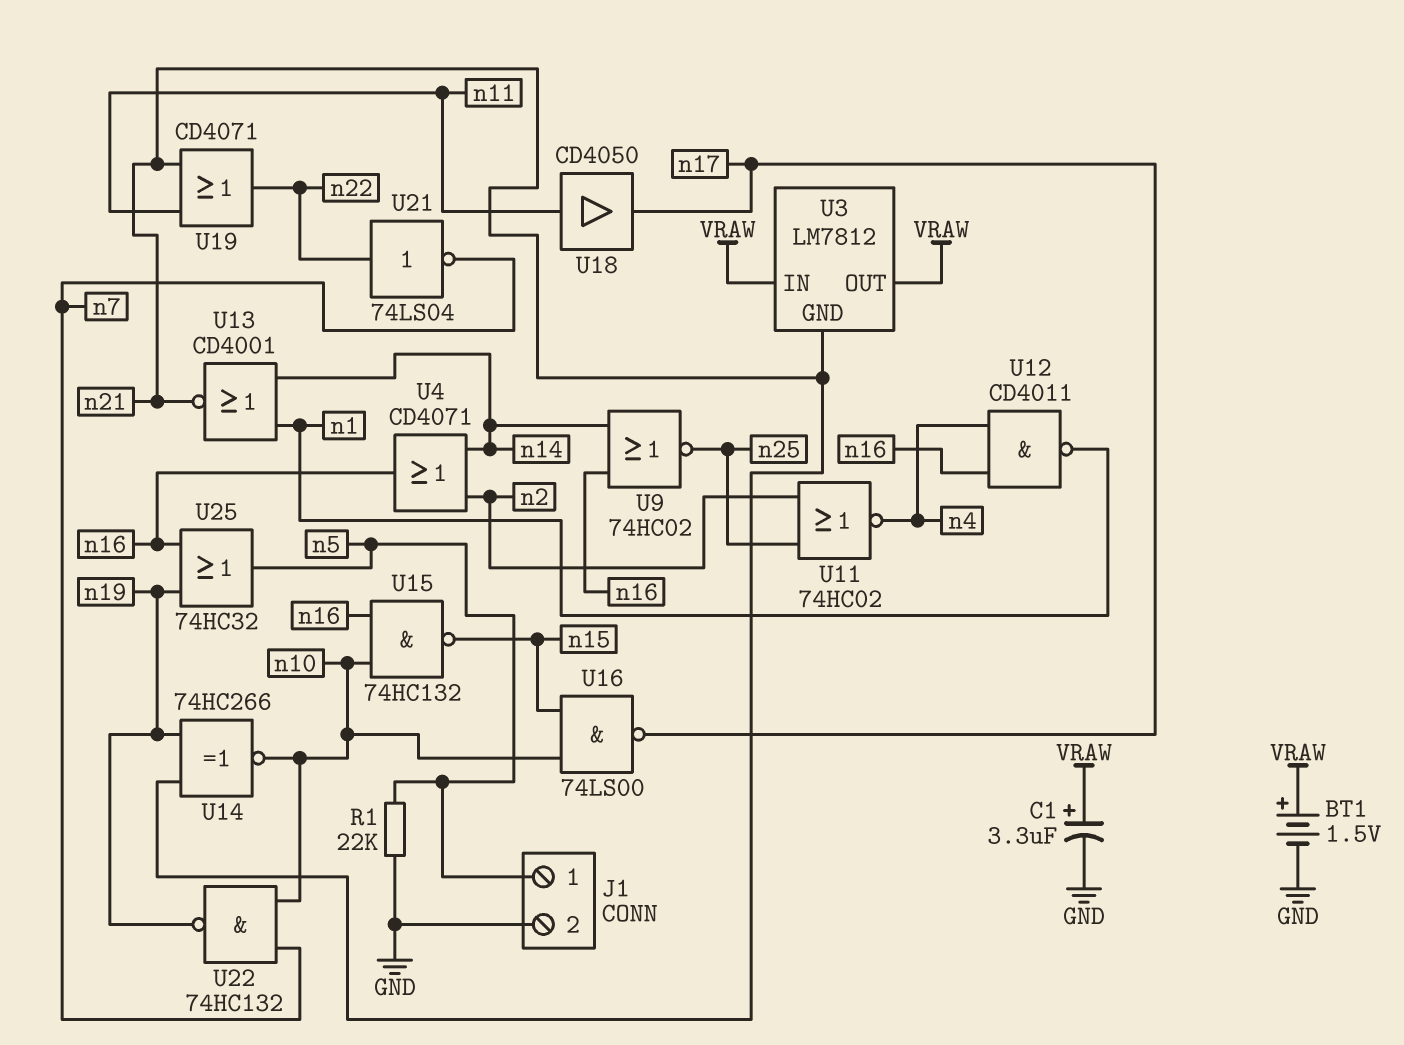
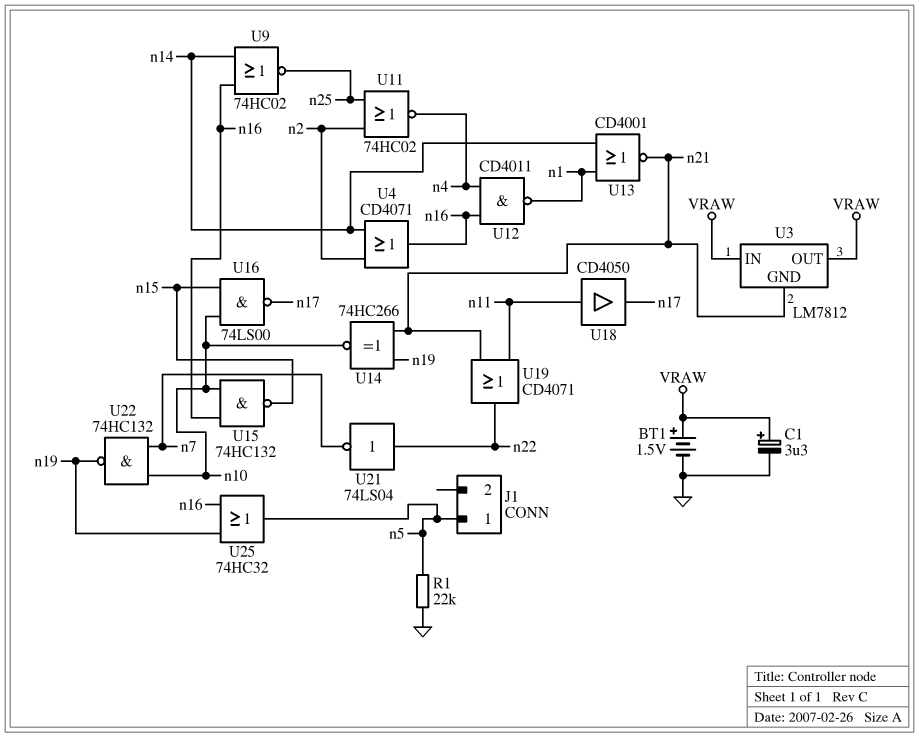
J1 pin 2: GND -> none

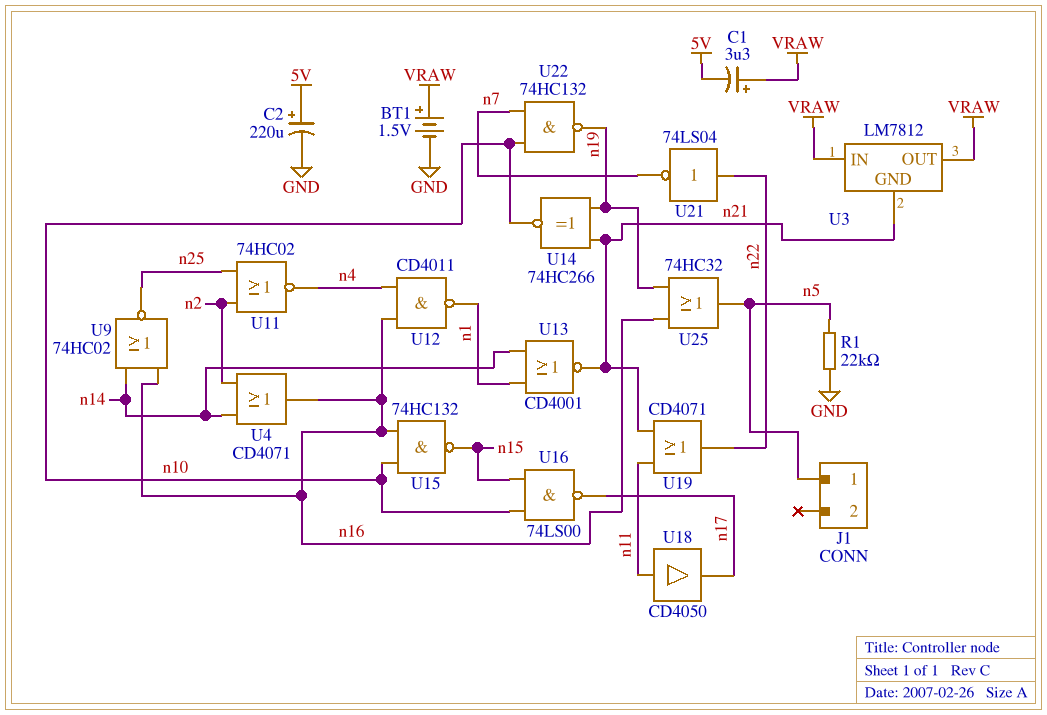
C1: 3.3uF (plus VRAW, minus GND) -> 3.3uF (plus VRAW, minus 5V)
C2: none -> 220uF (plus 5V, minus GND)

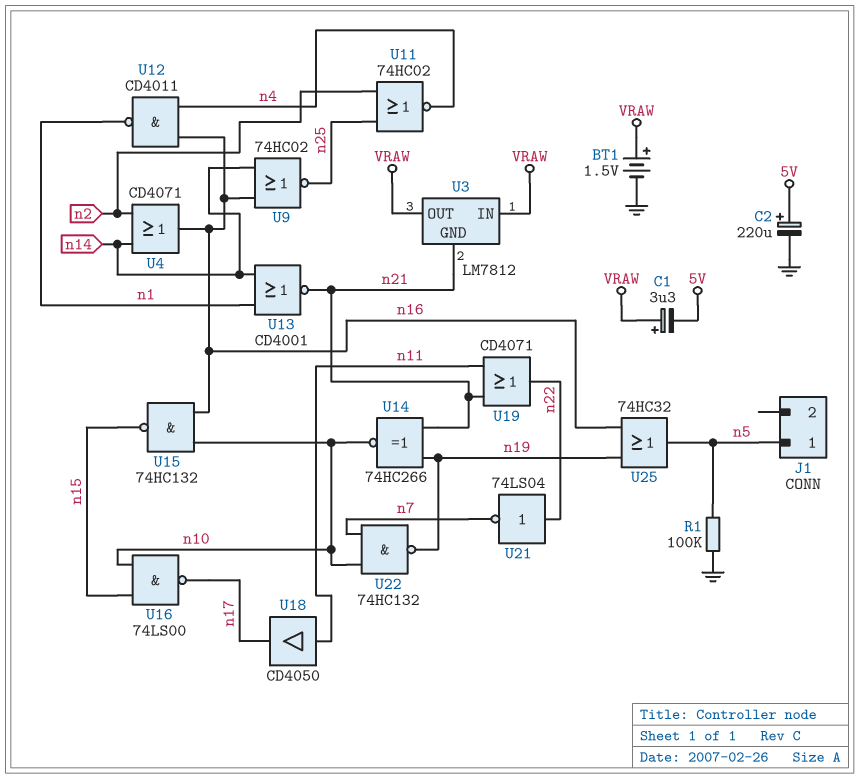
R1: 22k (GND, n5) -> 100k (GND, n5)

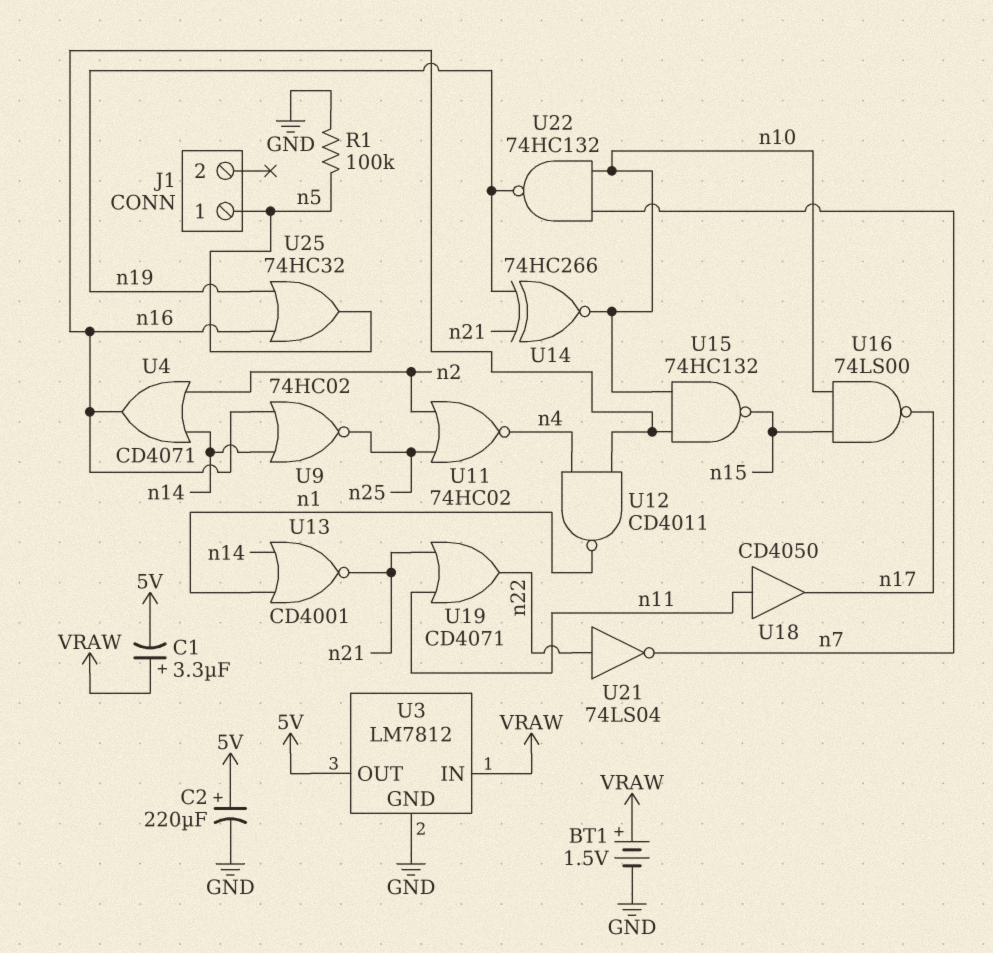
U3 pin GND: n21 -> GND
U3 pin OUT: VRAW -> 5V

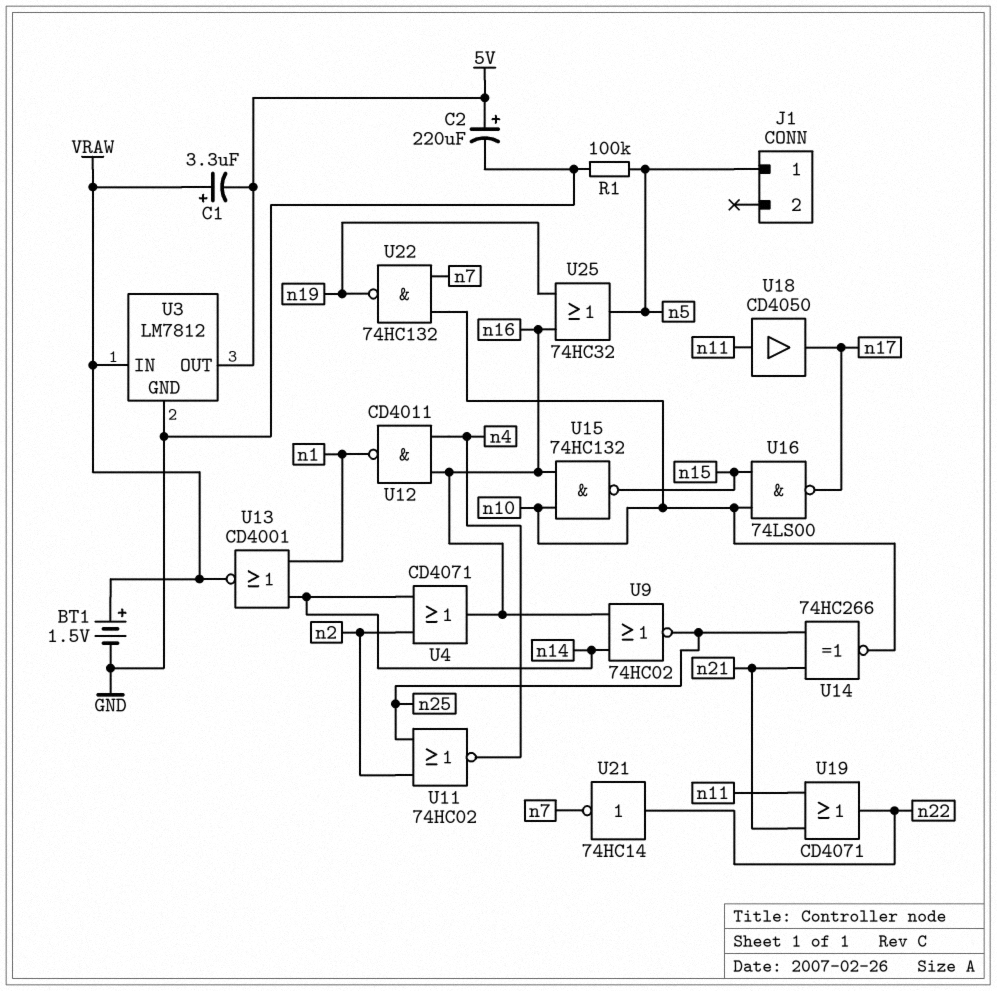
U13: NOR CD4001 (in n1, in n14, out n21) -> NOR CD4001 (in n1, in n14, out VRAW)
U14: XNOR 74HC266 (in n19, in n21, out n10) -> XNOR 74HC266 (in n21, in n25, out n10)
U21: NOT 74LS04 (in n22, out n7) -> NOT 74HC14 (in n22, out n7)

